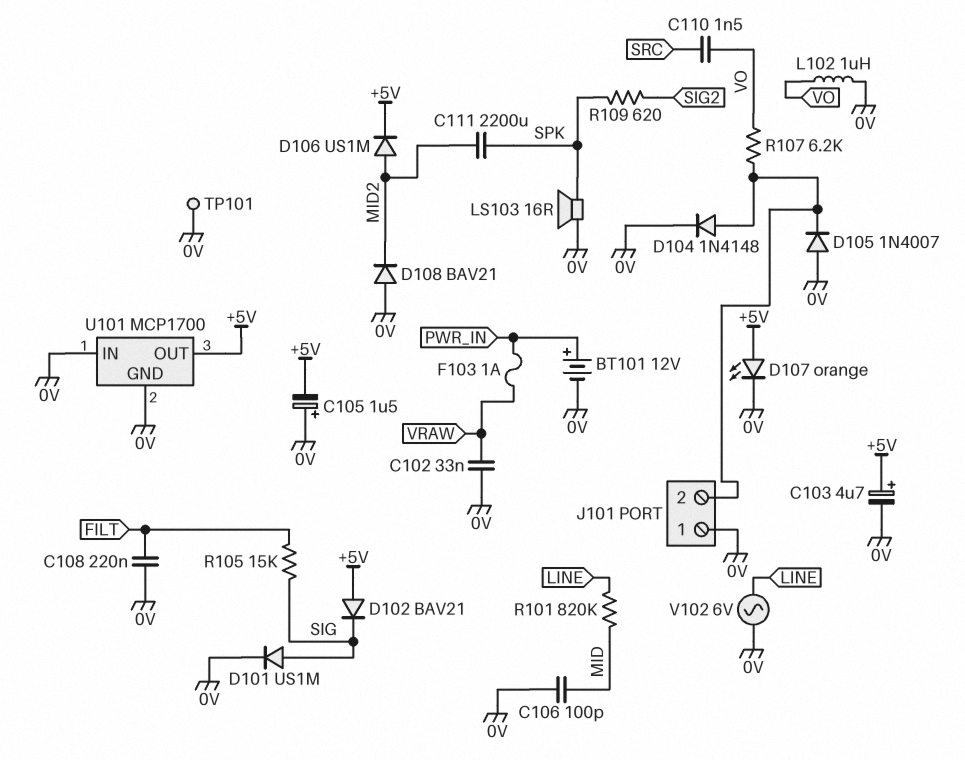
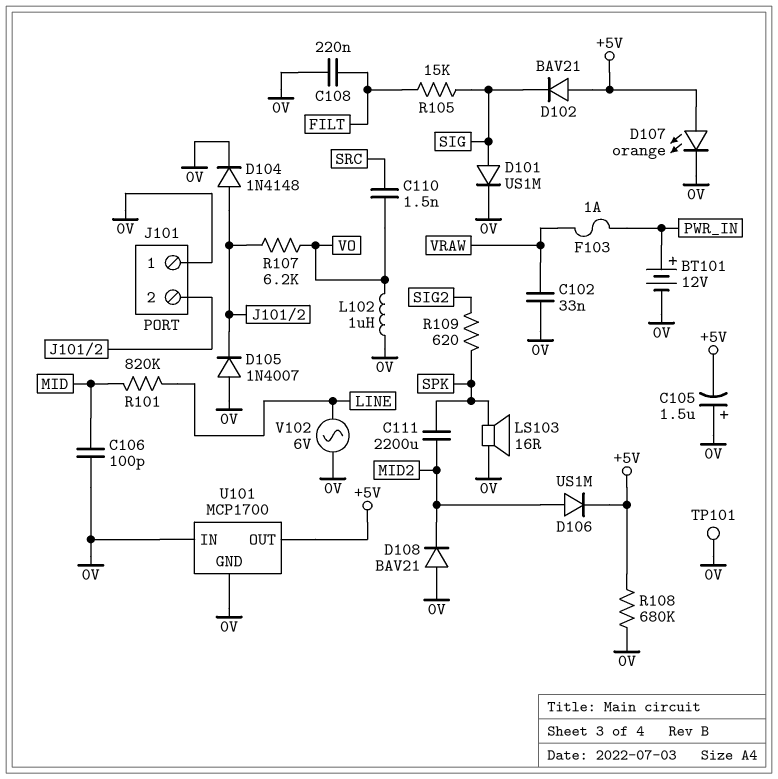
C103: 4.7uF (plus +5V, minus 0V) -> none
R108: none -> 680k (+5V, 0V)

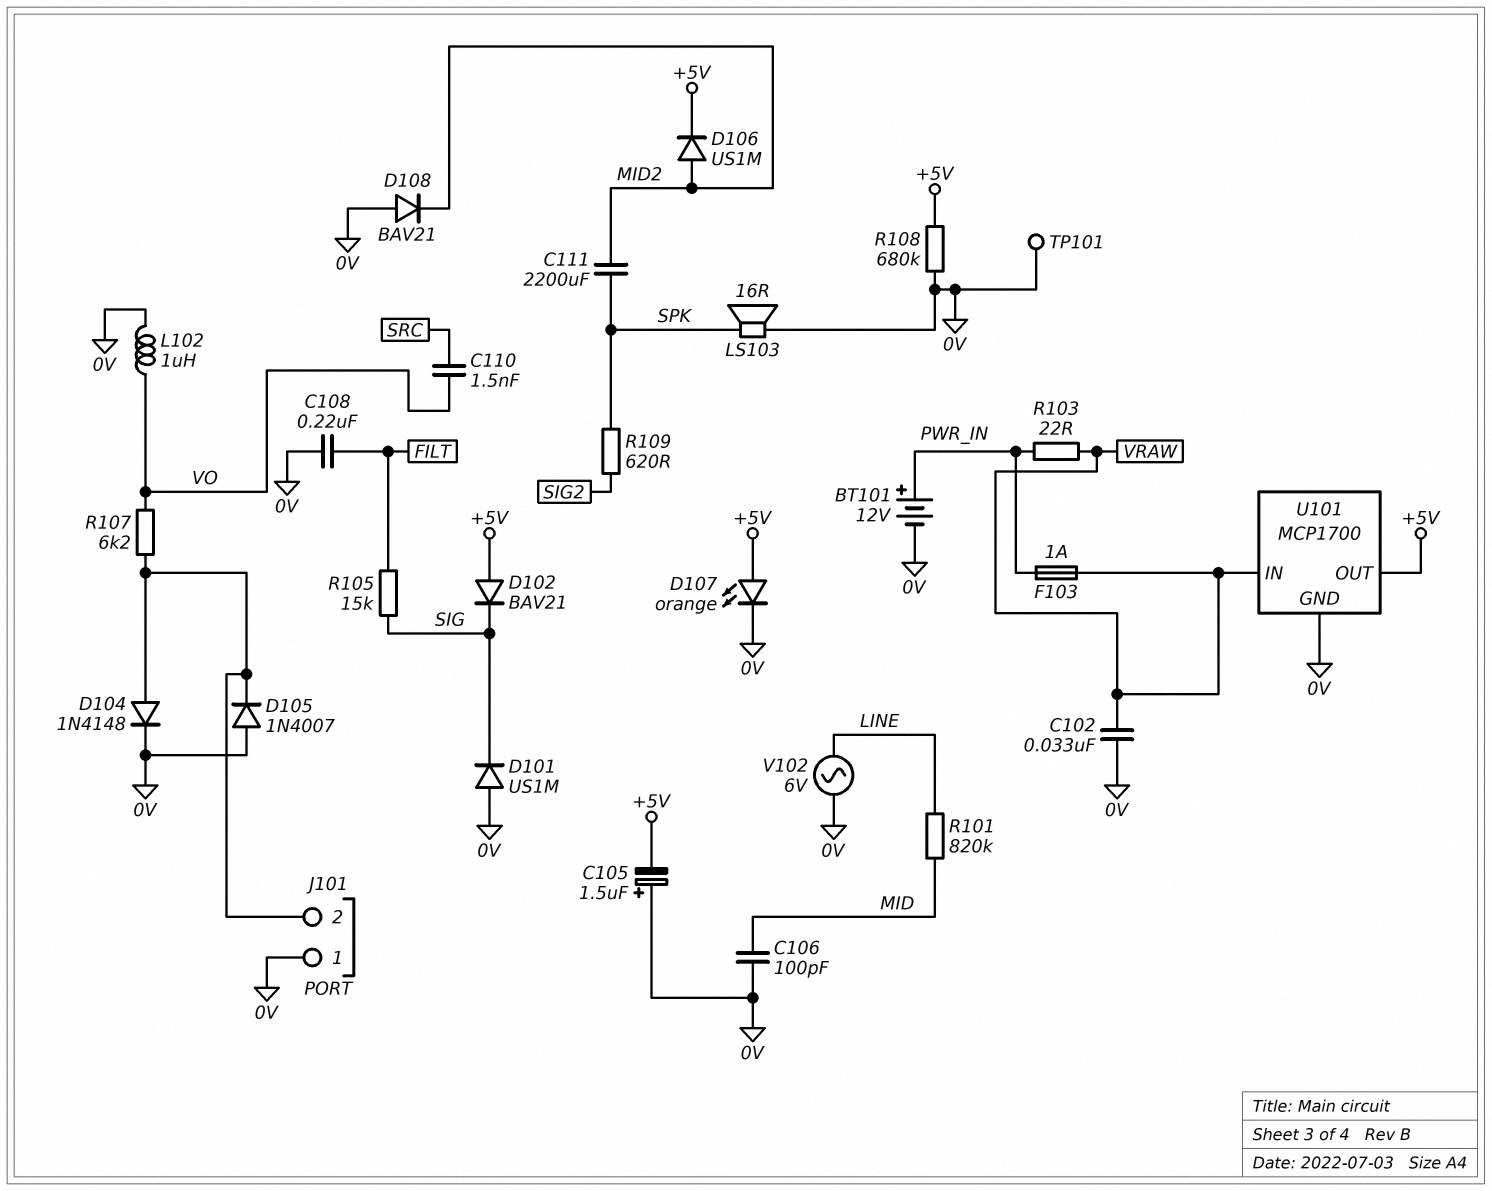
D101: diode US1M (A SIG, K 0V) -> diode US1M (A 0V, K SIG)
R103: none -> 22 (PWR_IN, VRAW)
U101 pin IN: 0V -> VRAW

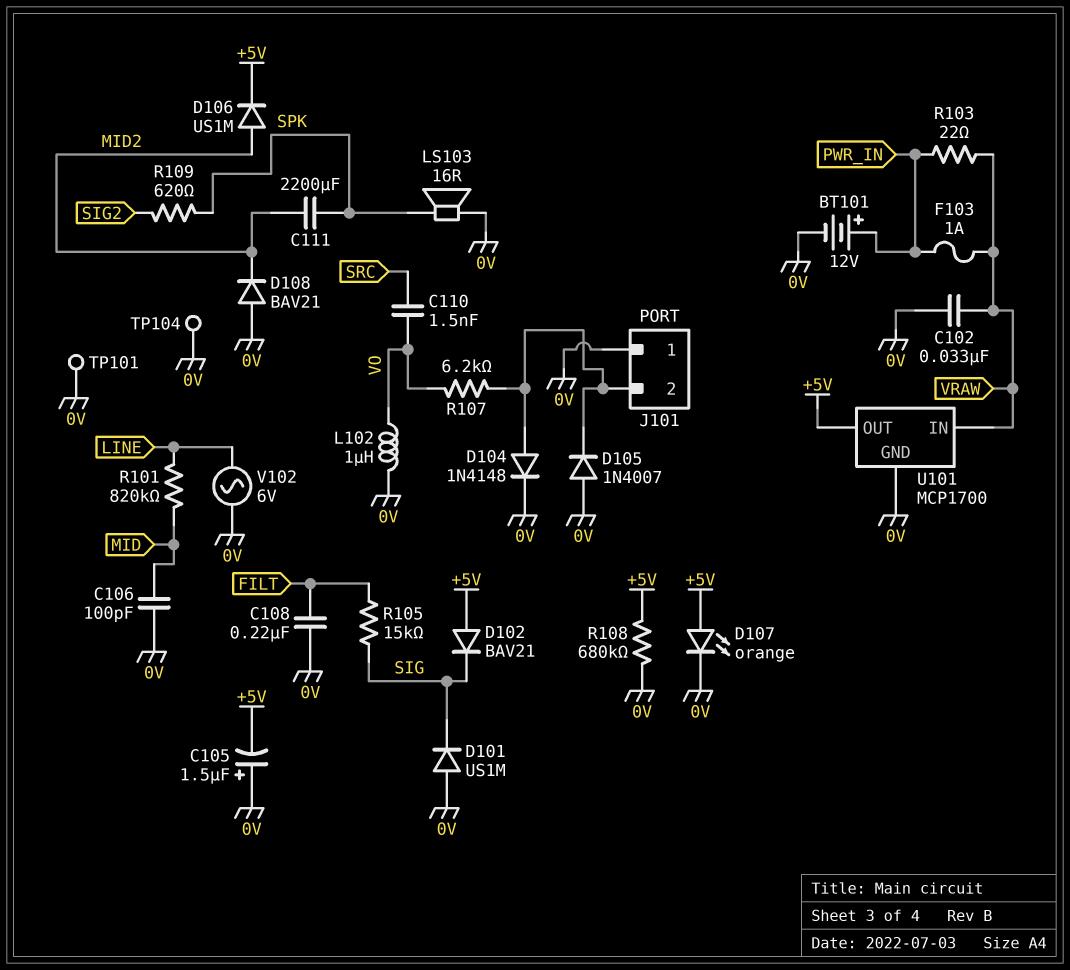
TP104: none -> test point (0V)

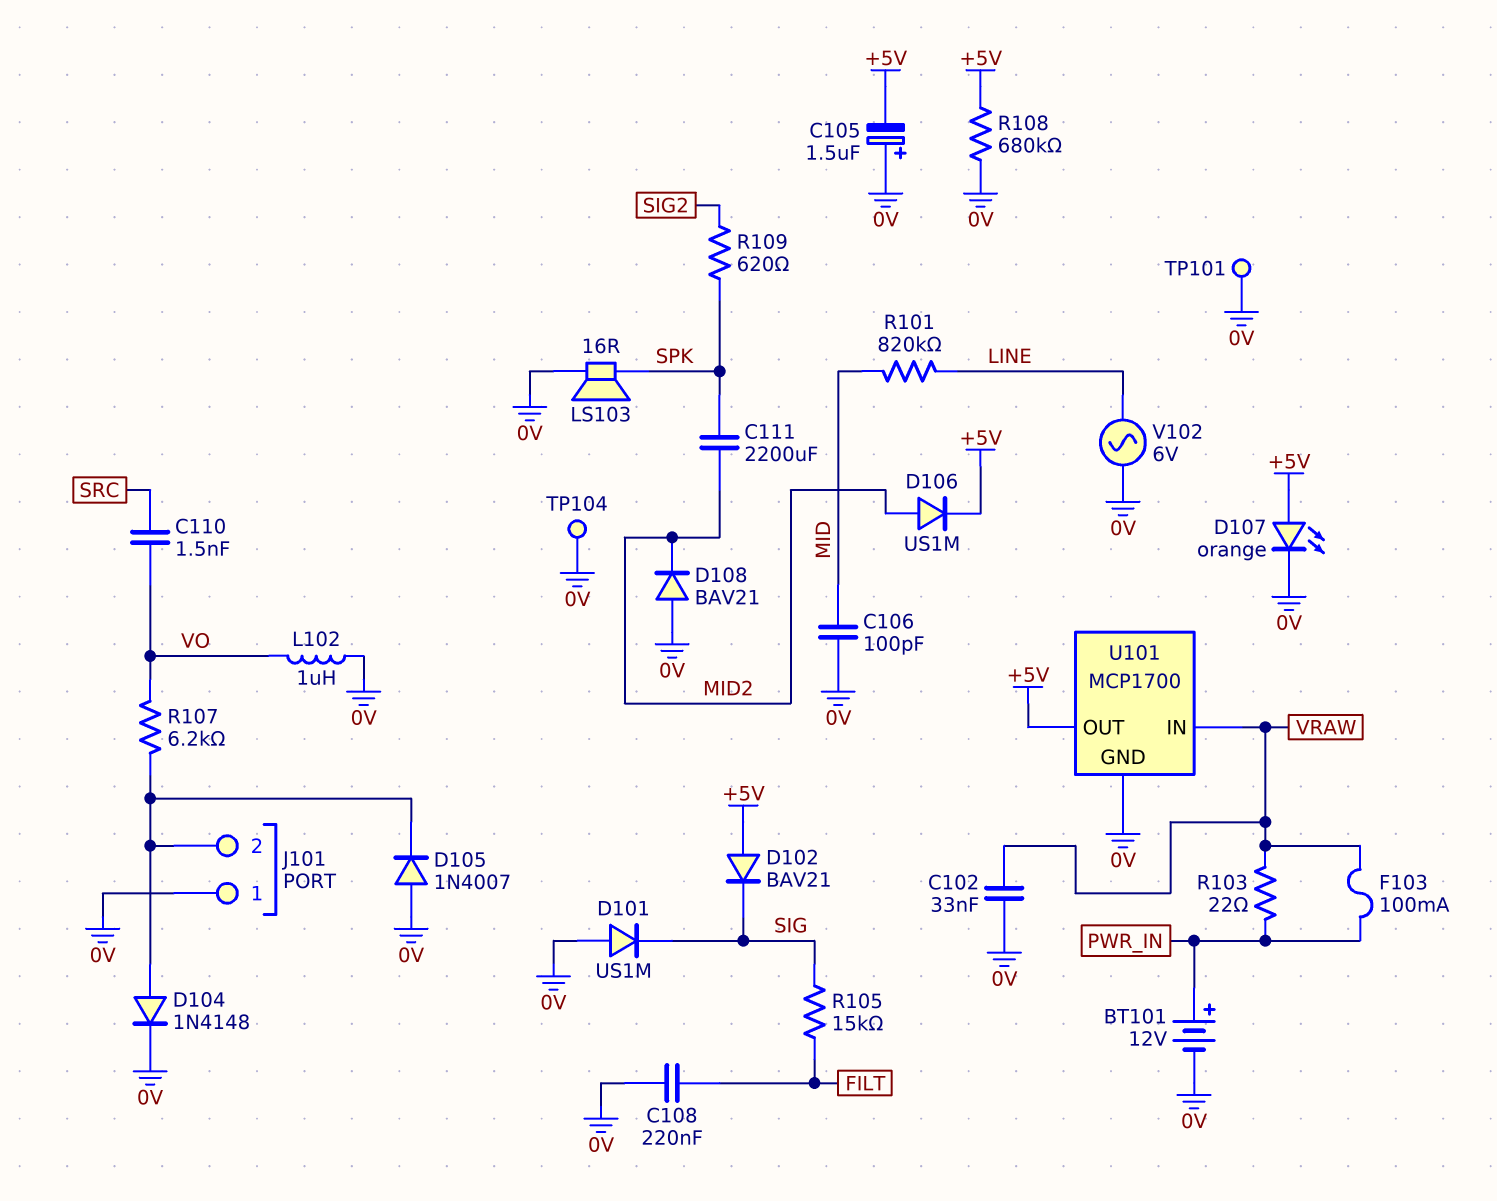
F103: 1A (PWR_IN, VRAW) -> 100mA (PWR_IN, VRAW)

